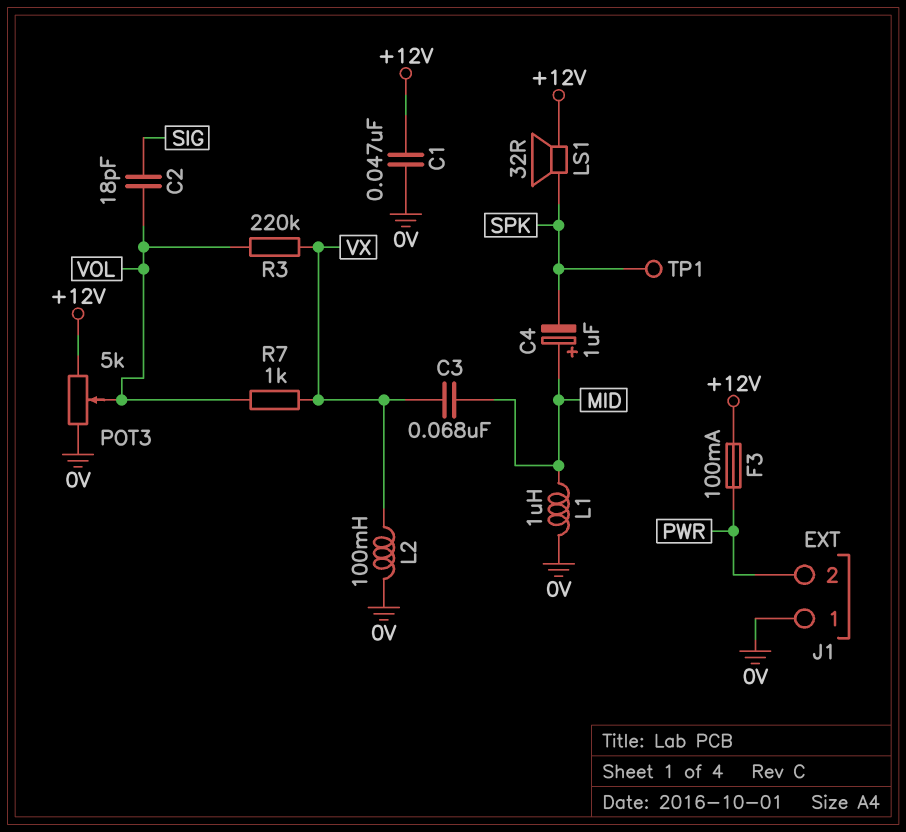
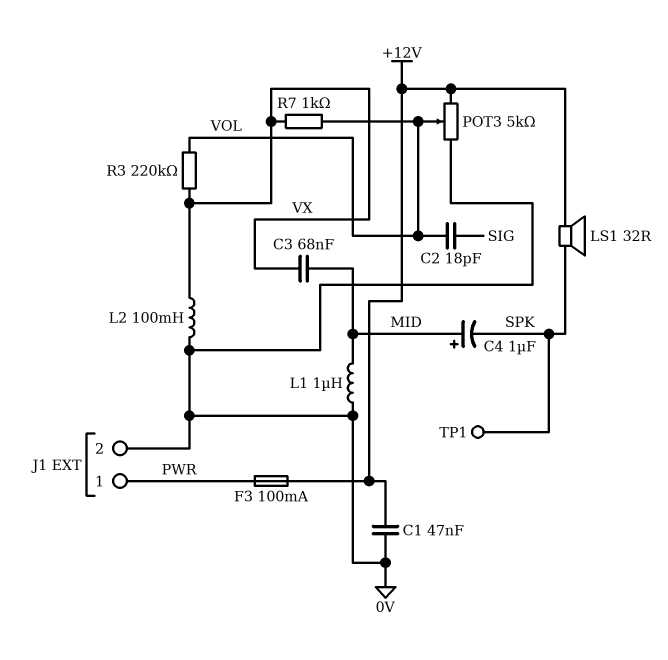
J1 pin 1: 0V -> PWR
J1 pin 2: PWR -> 0V

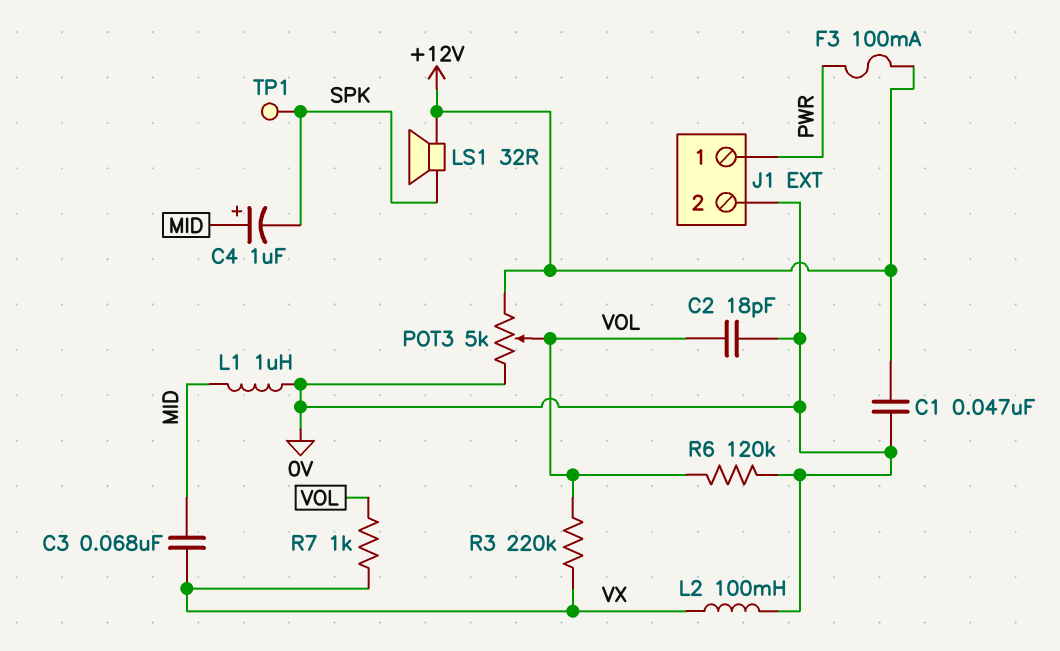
C2: 18pF (SIG, VOL) -> 18pF (0V, VOL)
R6: none -> 120k (0V, VOL)

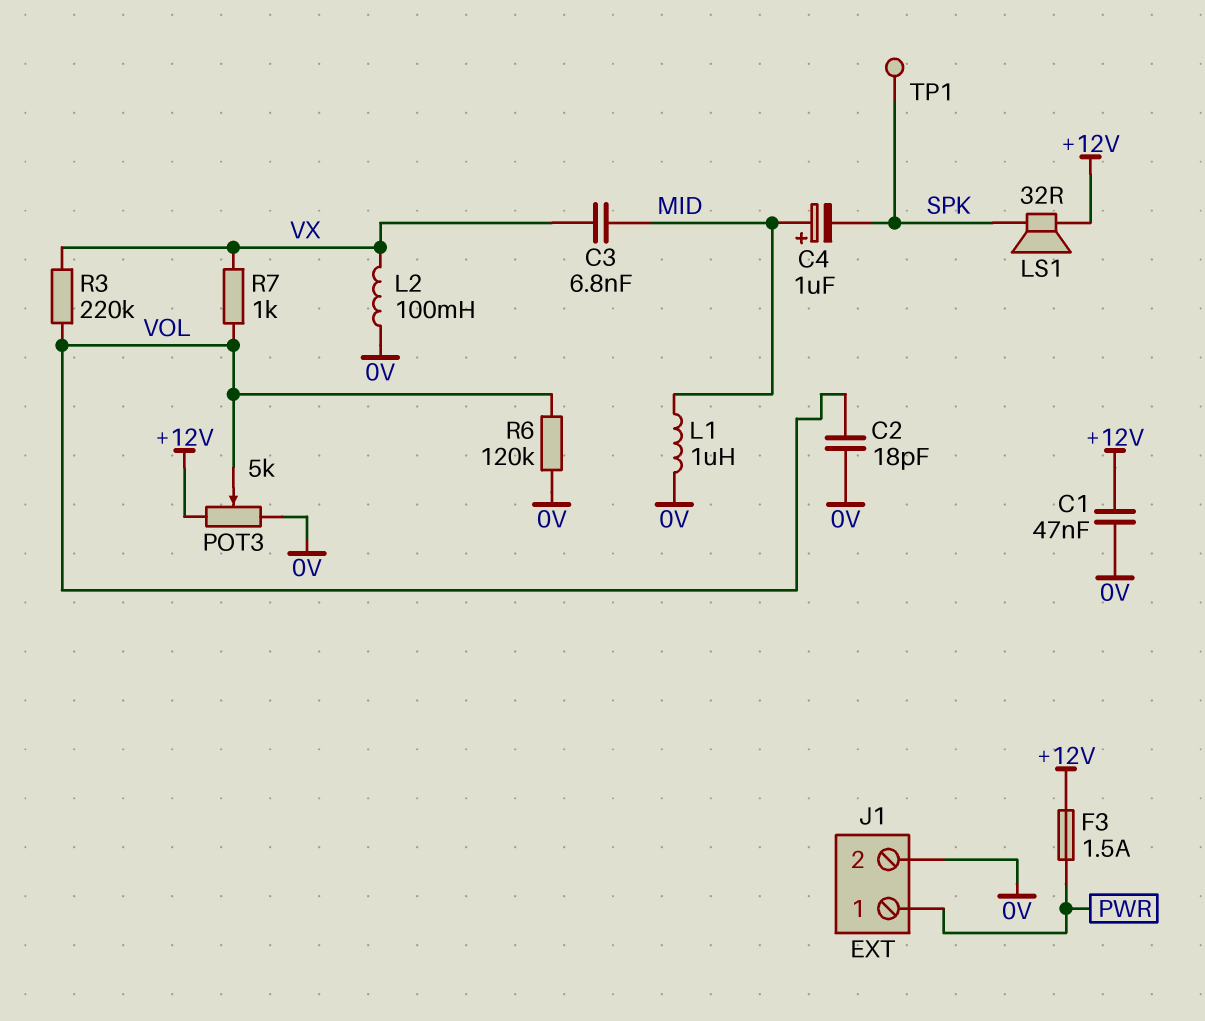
C3: 68nF (MID, VX) -> 6.8nF (MID, VX)
F3: 100mA (+12V, PWR) -> 1.5A (+12V, PWR)

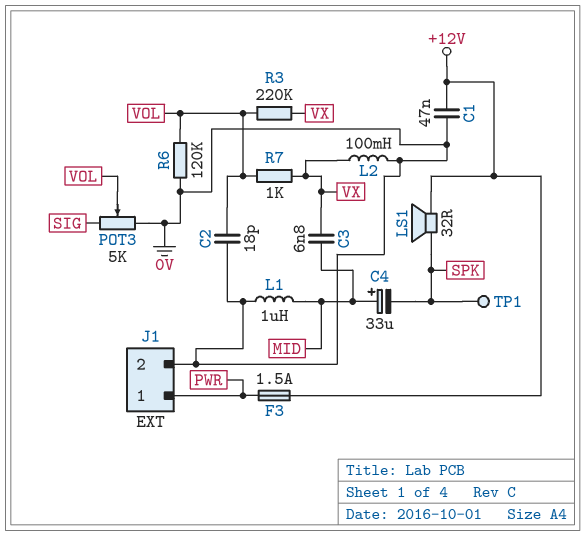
C4: 1uF (plus MID, minus SPK) -> 33uF (plus MID, minus SPK)
POT3: 5k (+12V, 0V, wiper VOL) -> 5k (0V, SIG, wiper VOL)

